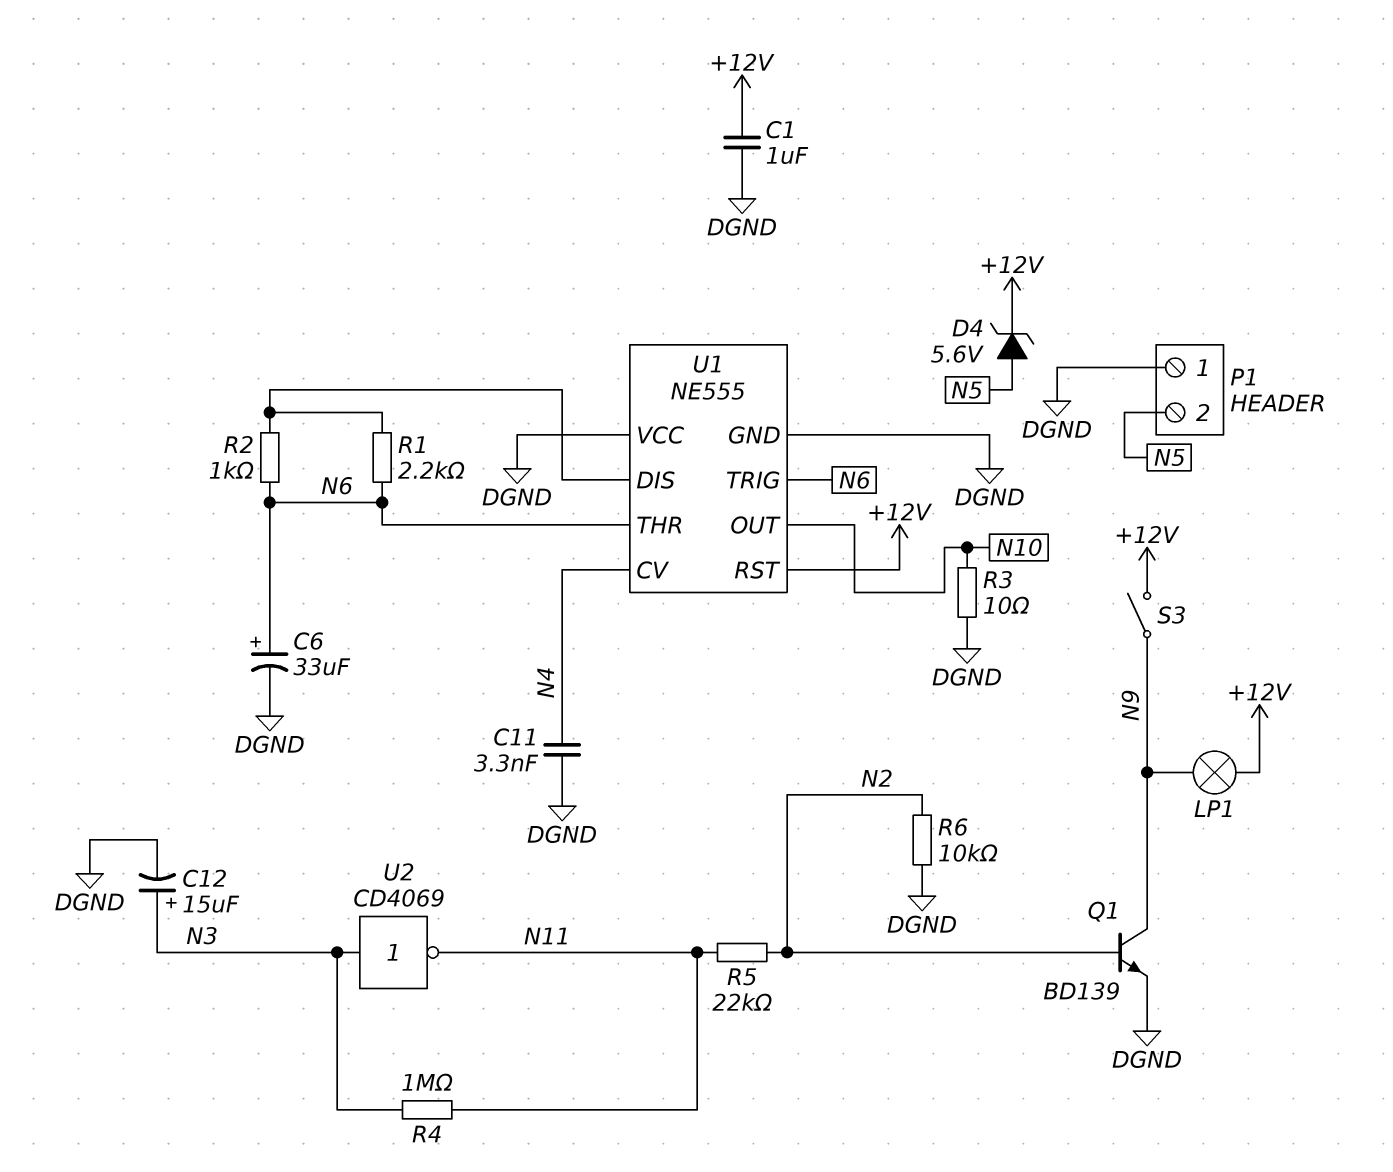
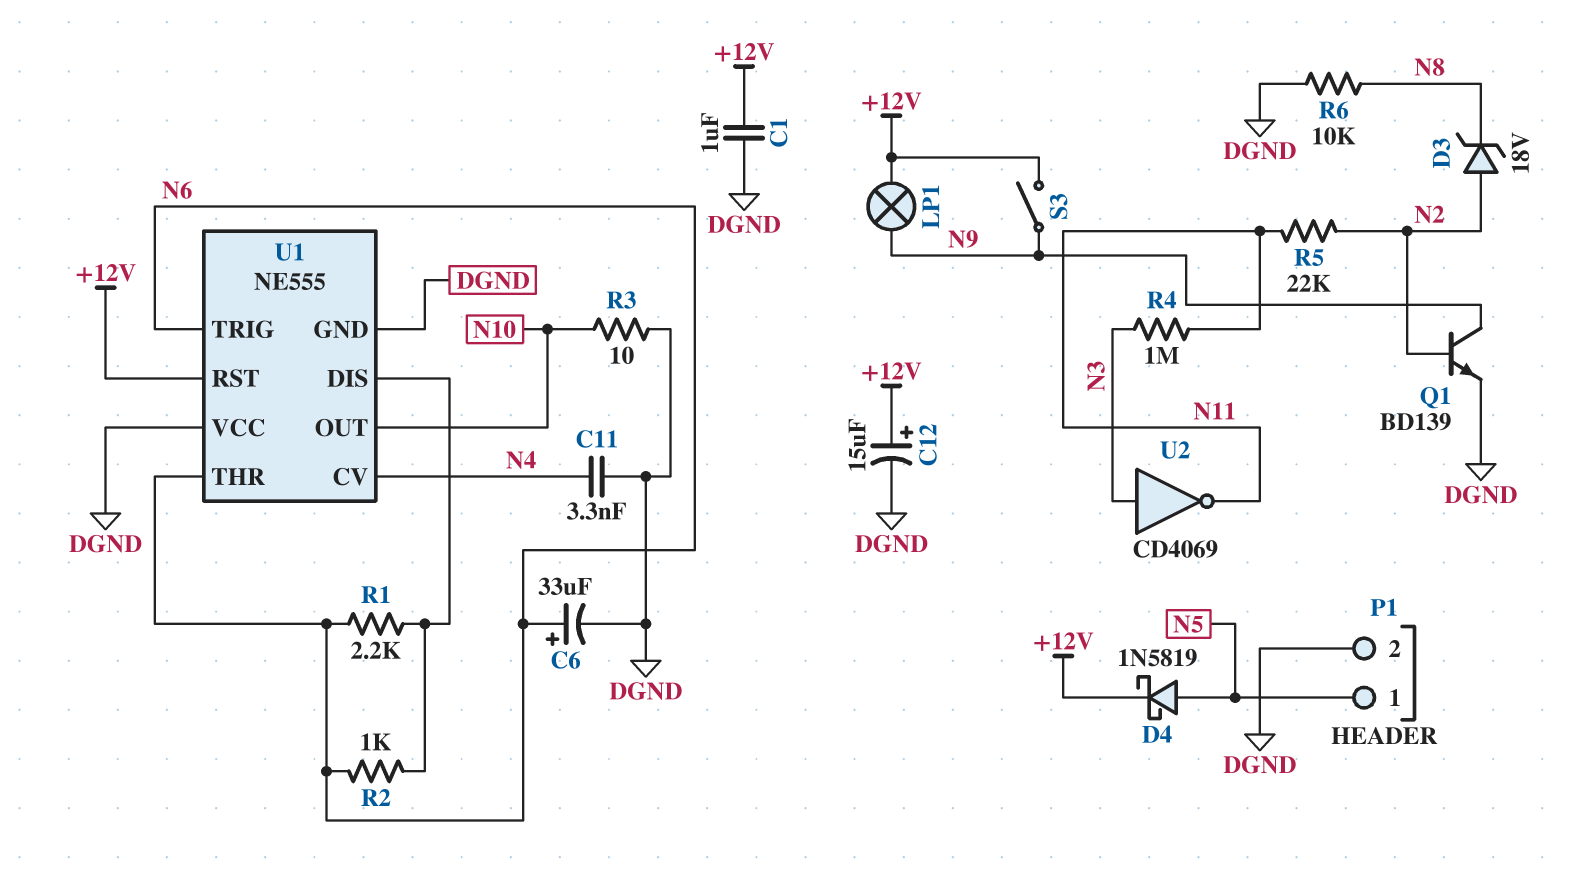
C12: 15uF (plus N3, minus DGND) -> 15uF (plus +12V, minus DGND)
D3: none -> zener 18V (A N2, K N8)
D4: zener 5.6V (A N5, K +12V) -> schottky 1N5819 (A N5, K +12V)
P1 pin 1: DGND -> N5
P1 pin 2: N5 -> DGND
R6: 10k (DGND, N2) -> 10k (DGND, N8)

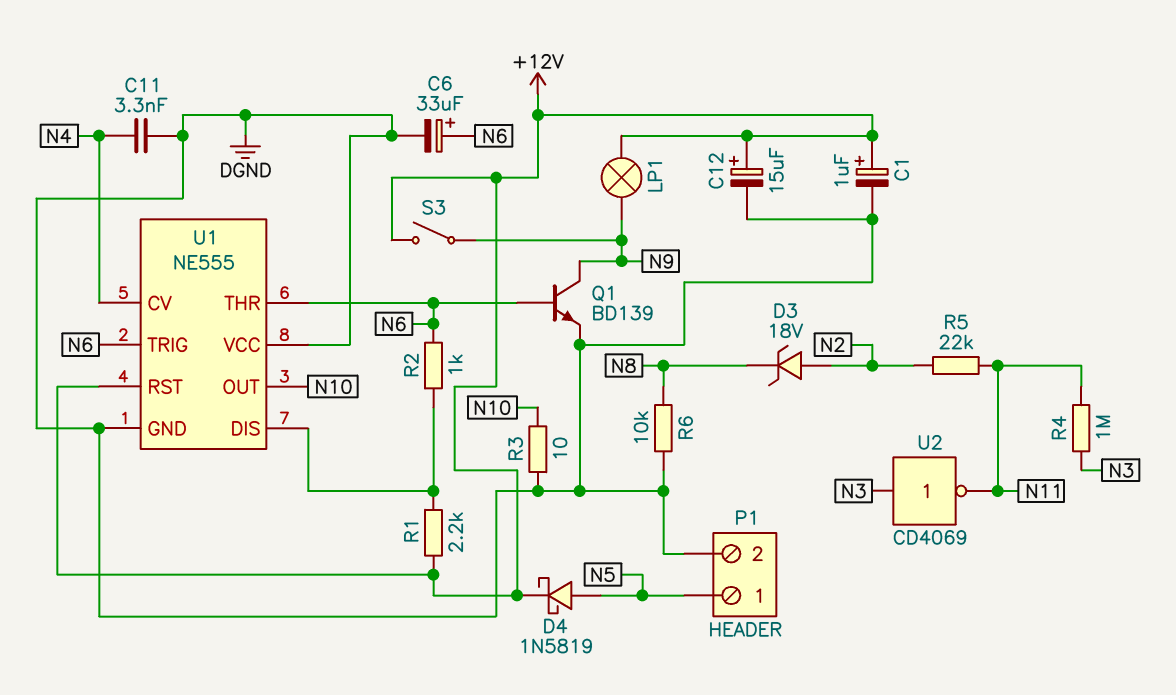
C1: 1uF (+12V, DGND) -> 1uF (plus +12V, minus DGND)
Q1: NPN BD139 (B N2, C N9, E DGND) -> NPN BD139 (B N6, C N9, E DGND)
R1: 2.2k (N6, U1/DIS) -> 2.2k (+12V, U1/DIS)

